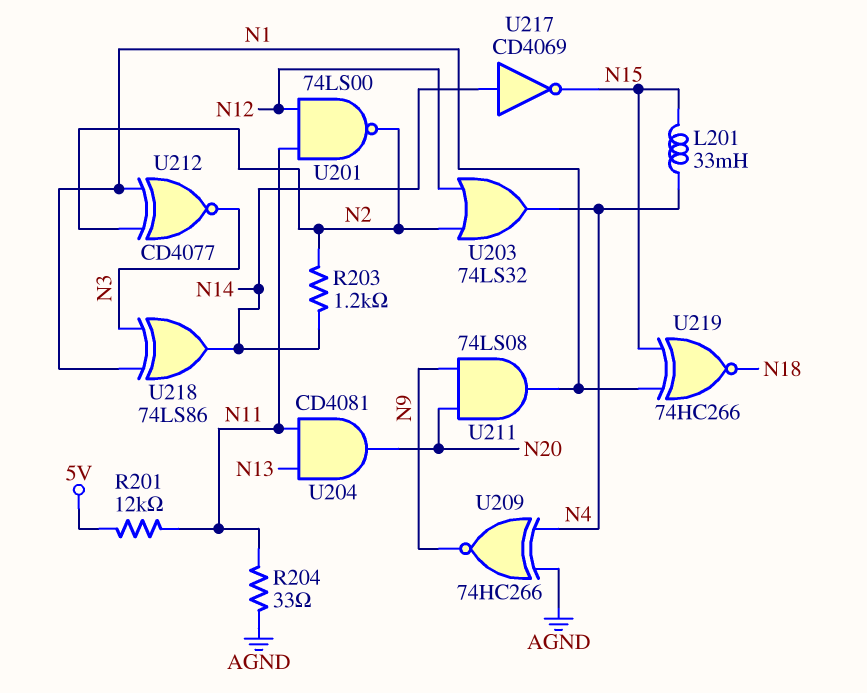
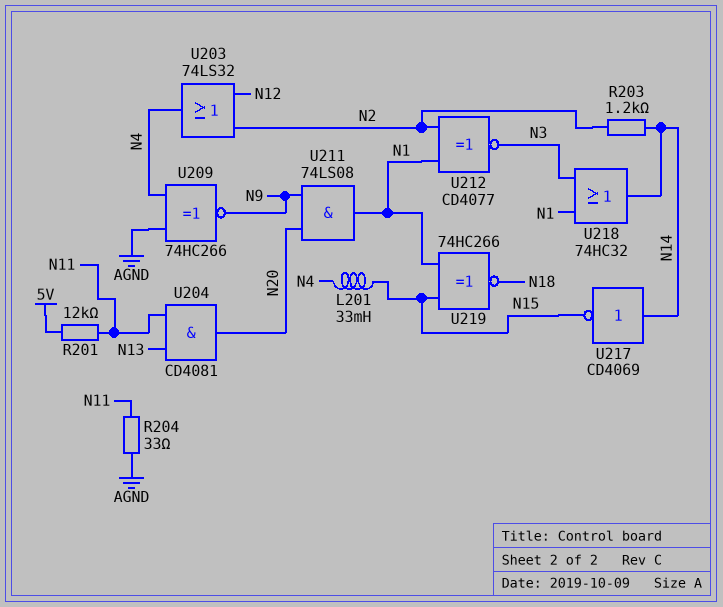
U201: NAND 74LS00 (in N11, in N12, out N2) -> none
U218: XOR 74LS86 (in N1, in N3, out N14) -> OR 74HC32 (in N1, in N3, out N14)

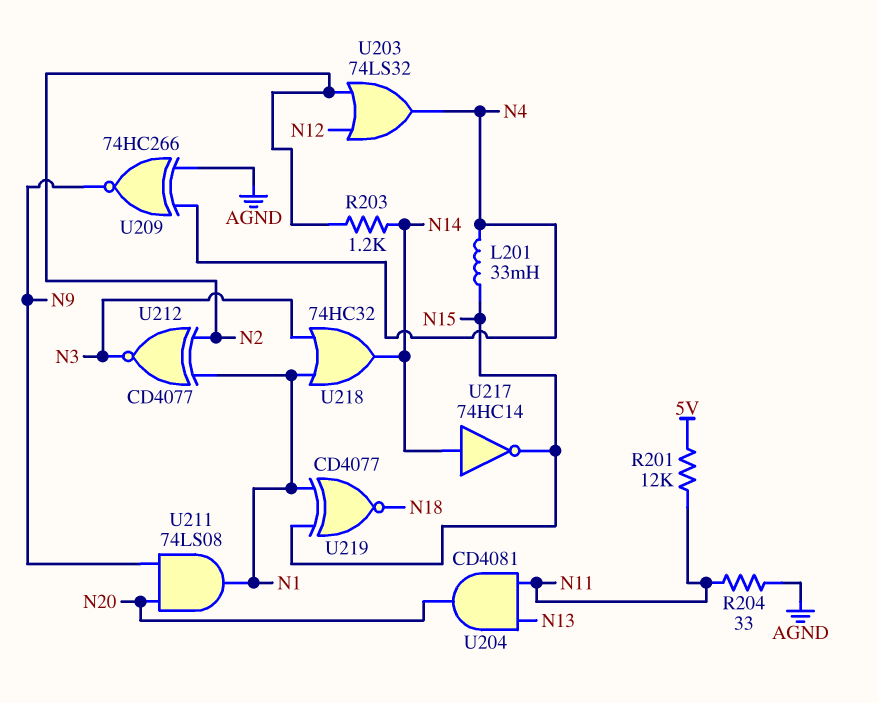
U217: NOT CD4069 (in N14, out N15) -> NOT 74HC14 (in N14, out N15)
U219: XNOR 74HC266 (in N1, in N15, out N18) -> XNOR CD4077 (in N1, in N15, out N18)

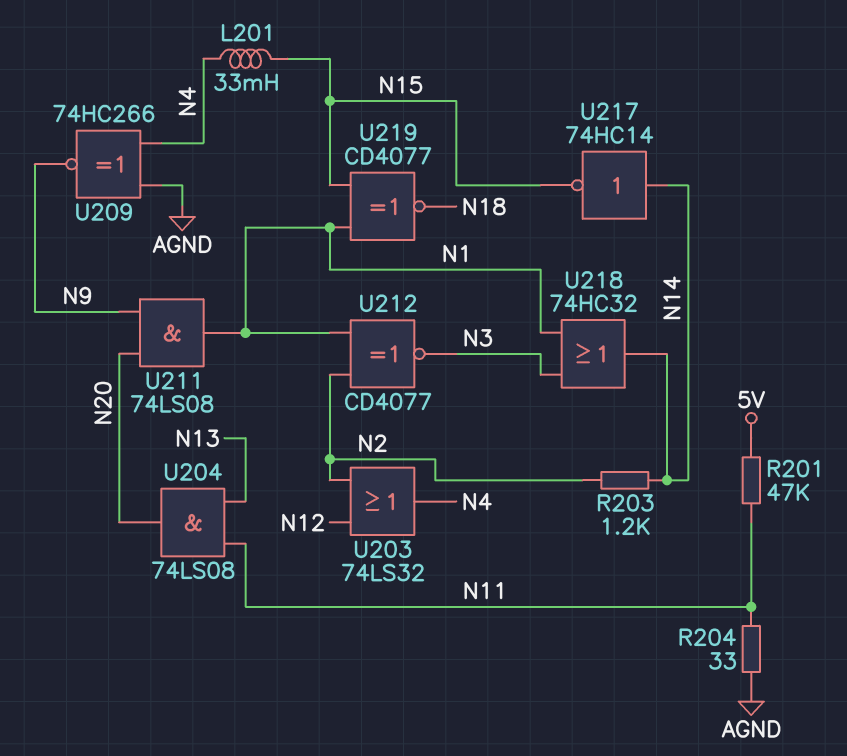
R201: 12k (5V, N11) -> 47k (5V, N11)
U204: AND CD4081 (in N11, in N13, out N20) -> AND 74LS08 (in N11, in N13, out N20)

